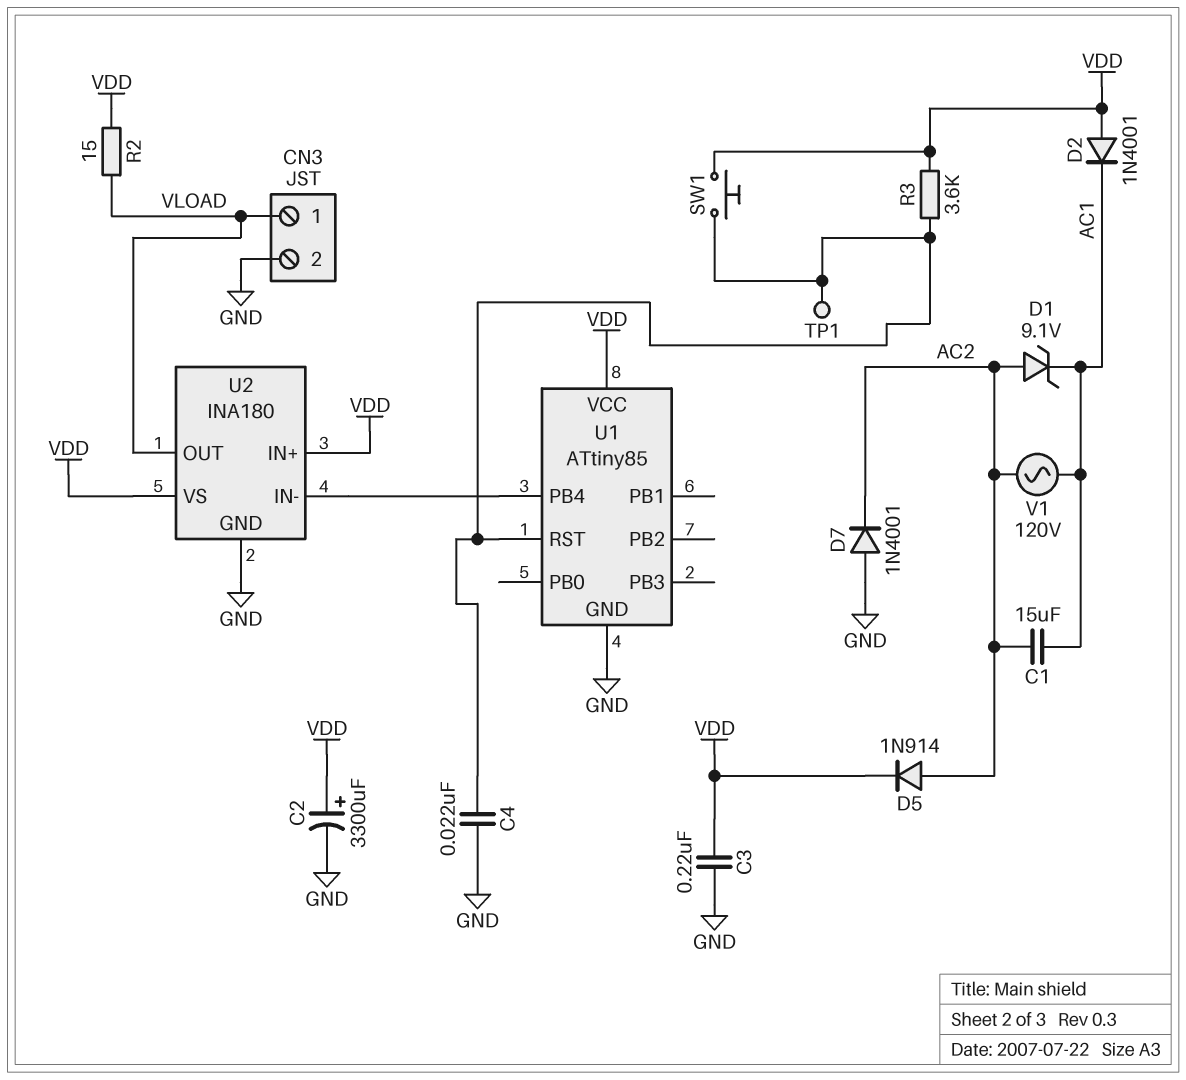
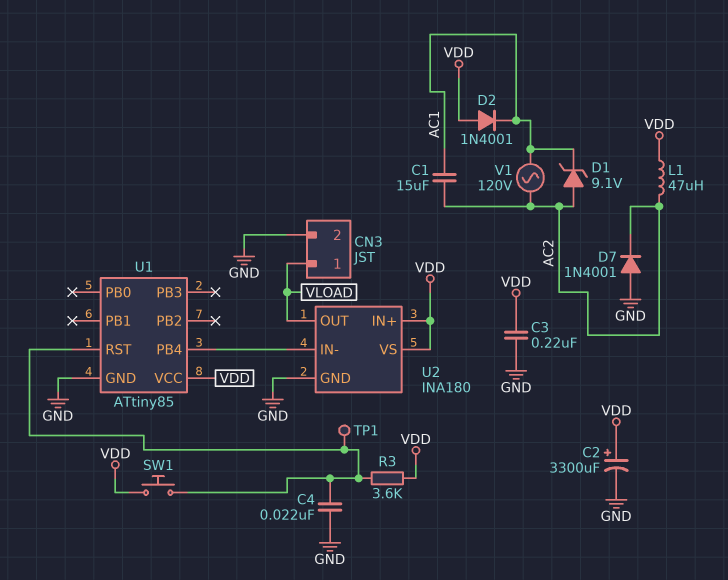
D5: diode 1N914 (A AC2, K VDD) -> none
L1: none -> 47uH (AC2, VDD)
R2: 15 (VDD, VLOAD) -> none

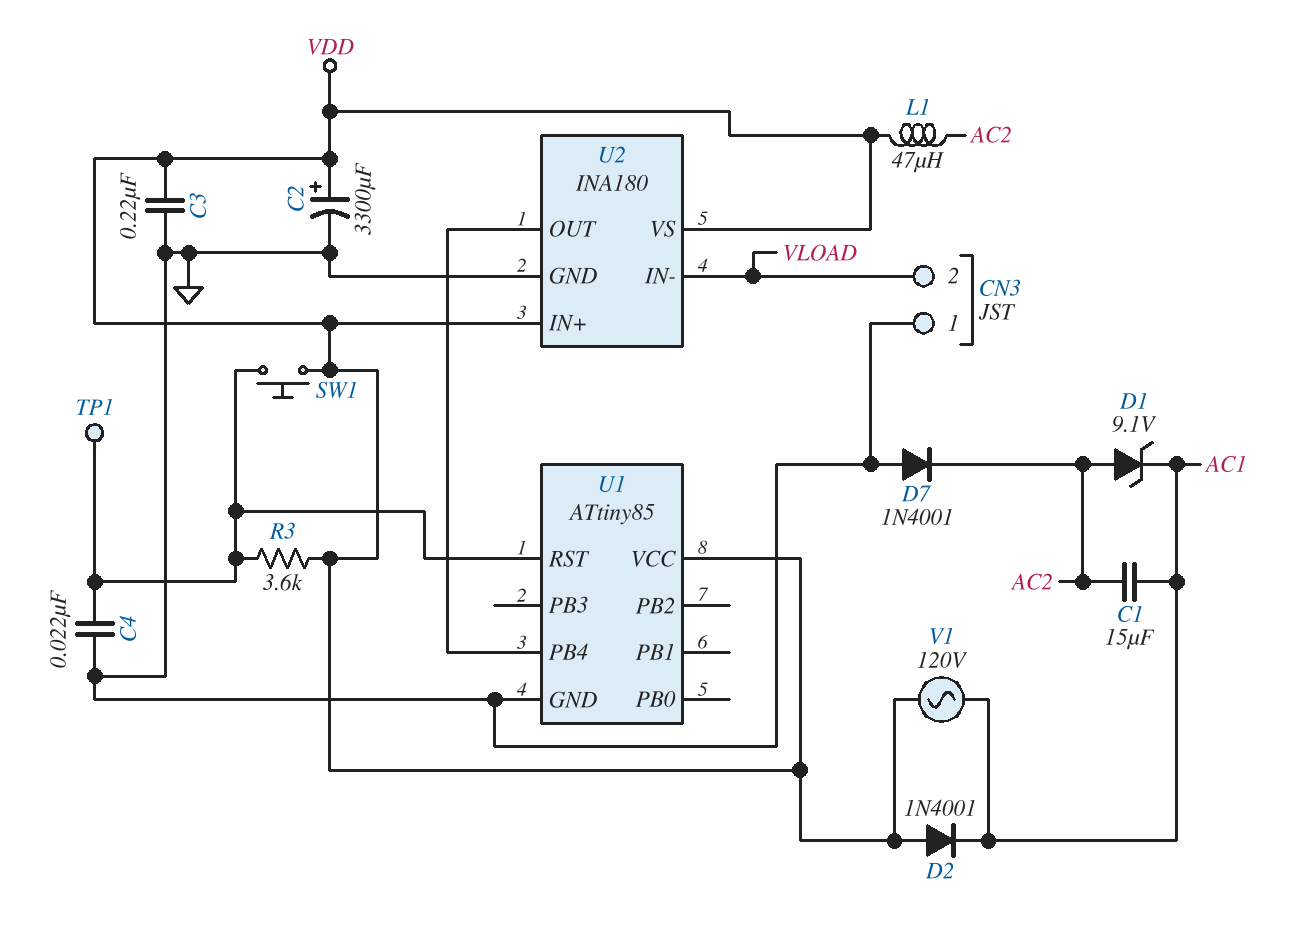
CN3 pin 1: VLOAD -> GND
CN3 pin 2: GND -> VLOAD
U2 pin IN-: U1/PB4 -> VLOAD
U2 pin OUT: VLOAD -> U1/PB4
V1: AC 120V (AC1, AC2) -> AC 120V (AC1, VDD)

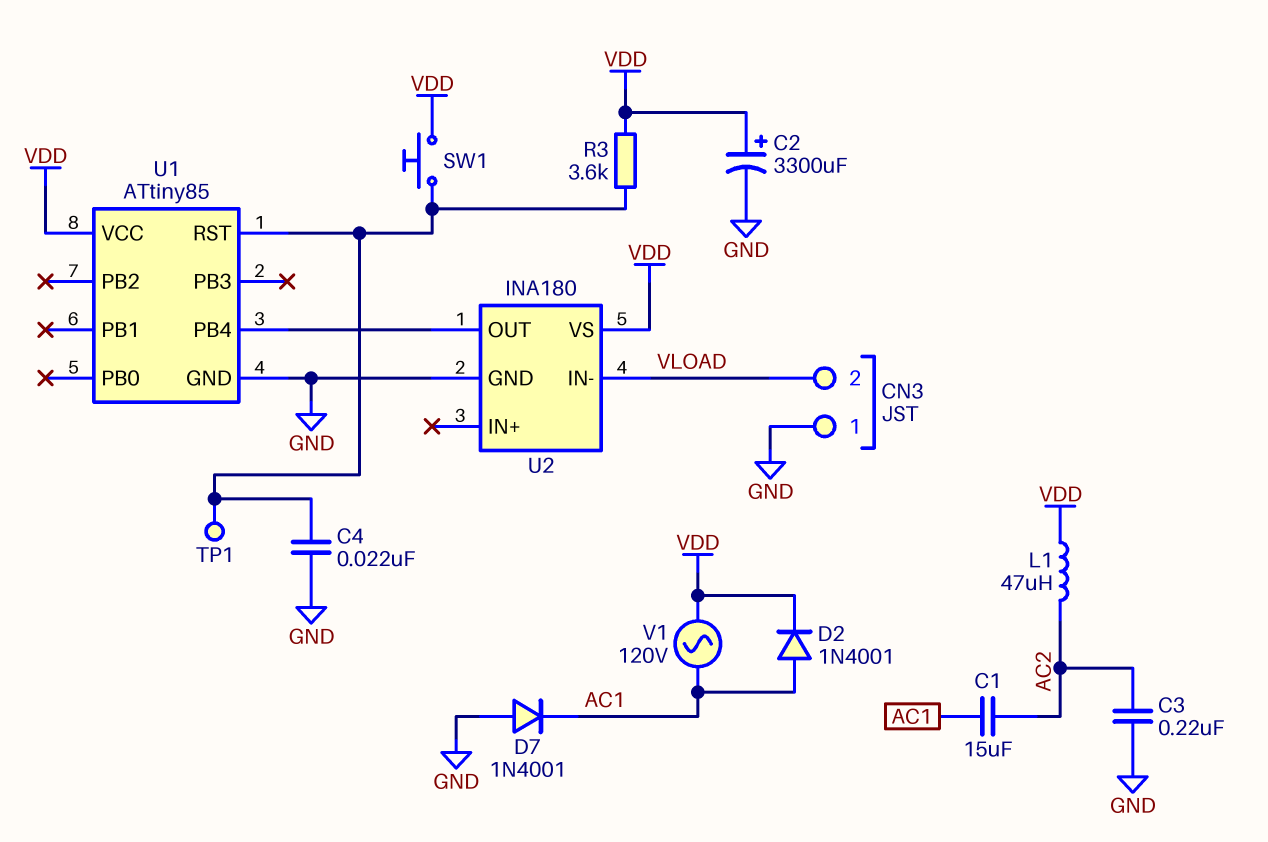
C3: 220nF (GND, VDD) -> 220nF (AC2, GND)
D1: zener 9.1V (A AC2, K AC1) -> none
D2: diode 1N4001 (A VDD, K AC1) -> diode 1N4001 (A AC1, K VDD)
D7: diode 1N4001 (A GND, K AC2) -> diode 1N4001 (A GND, K AC1)
U2 pin IN+: VDD -> none

